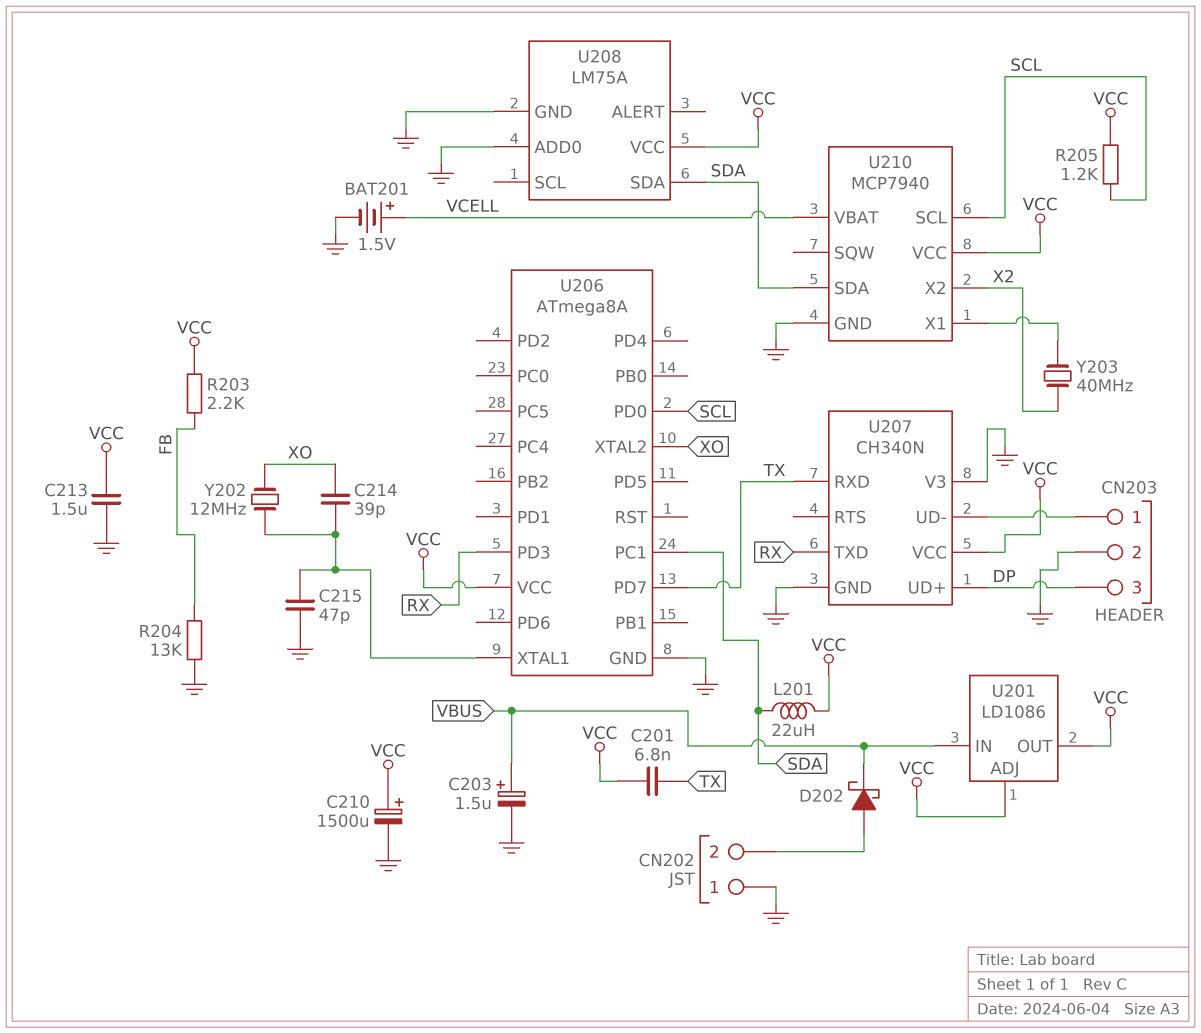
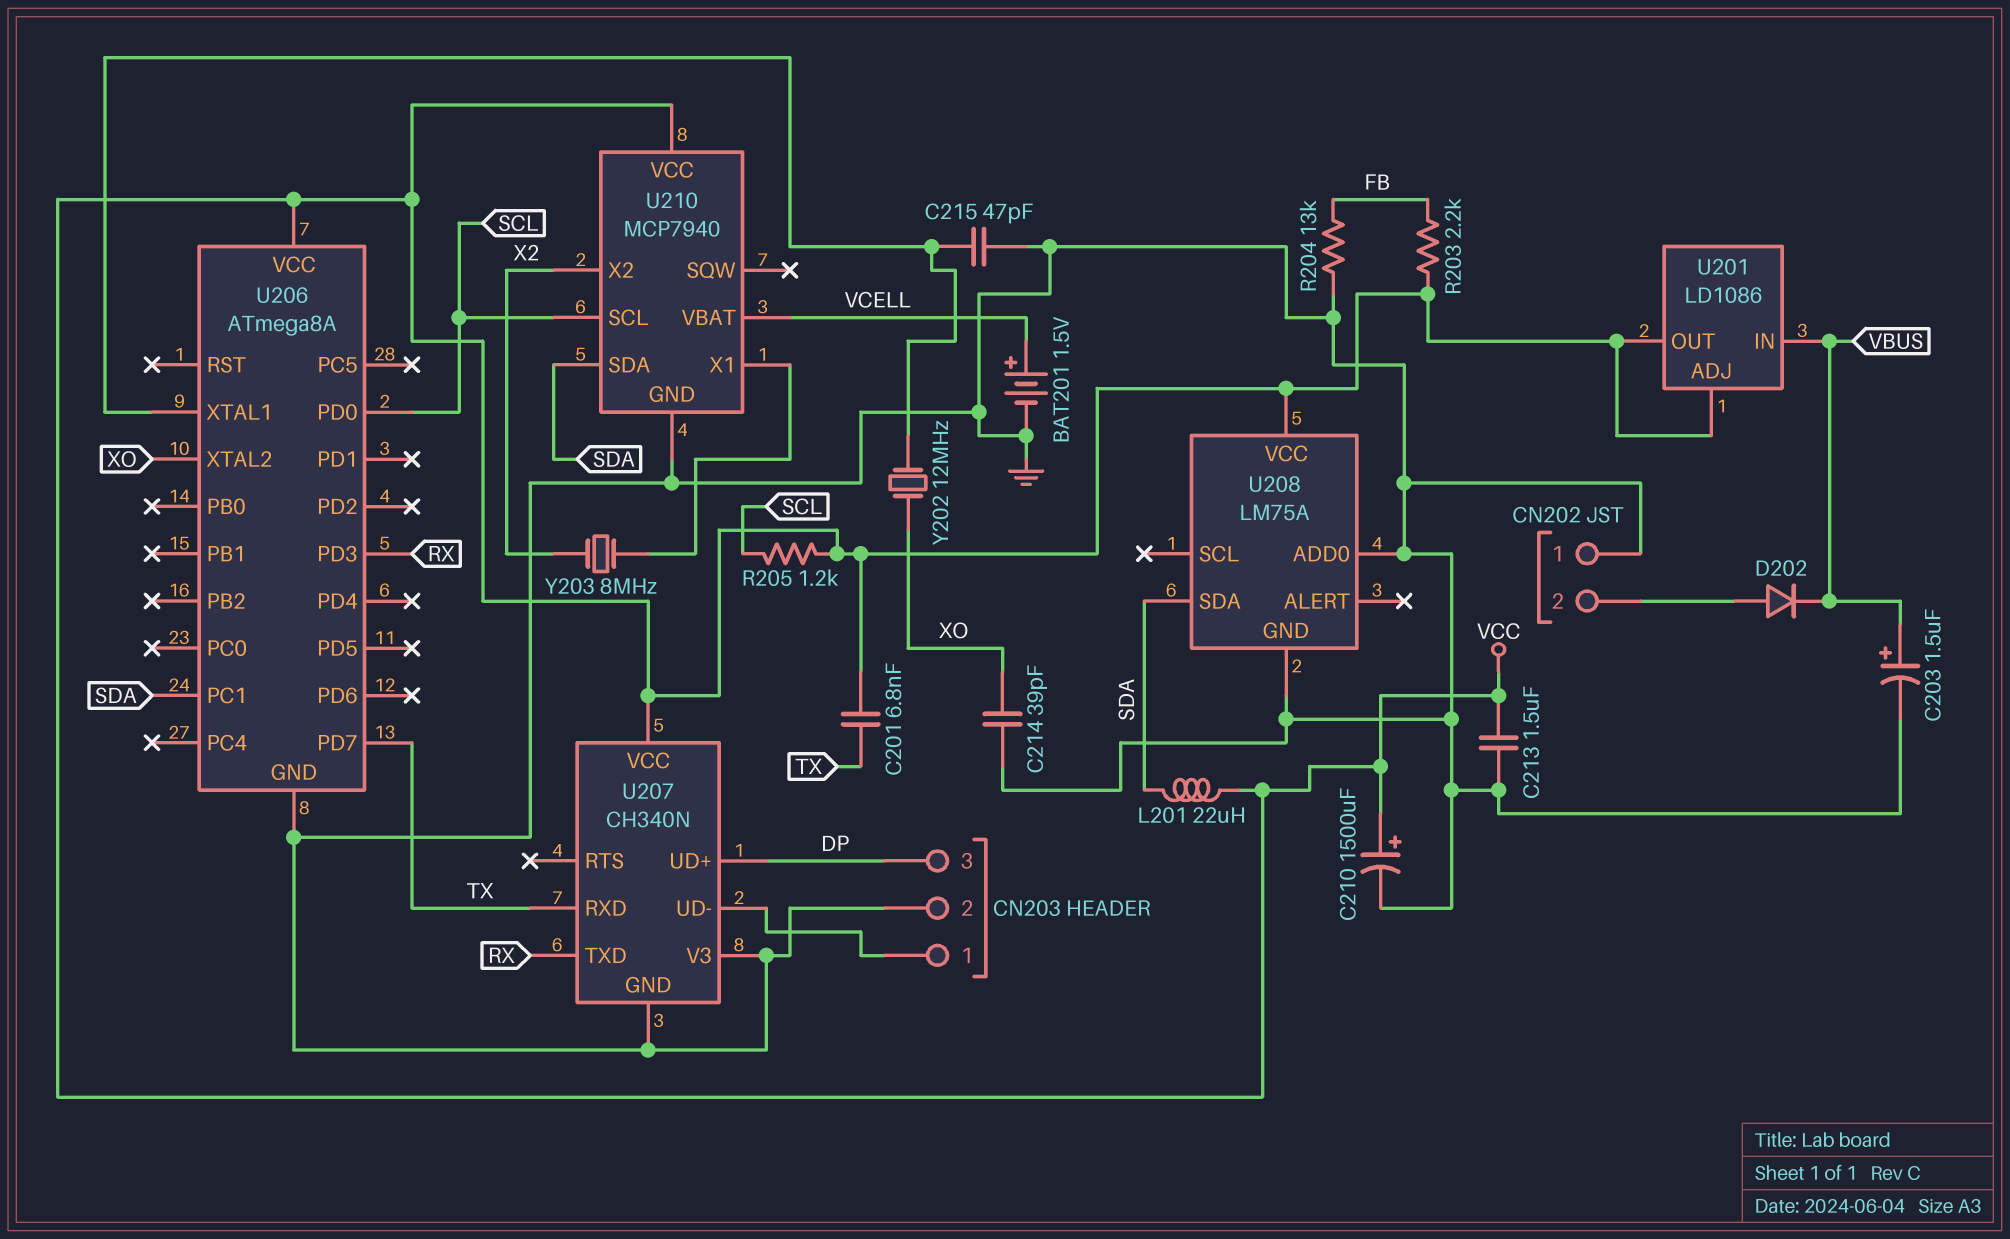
C214: 39pF (U206/XTAL1, XO) -> 39pF (GND, XO)
D202: schottky (A CN202/2, K VBUS) -> diode (A CN202/2, K VBUS)
Y203: 40MHz (U210/X1, X2) -> 8MHz (U210/X1, X2)

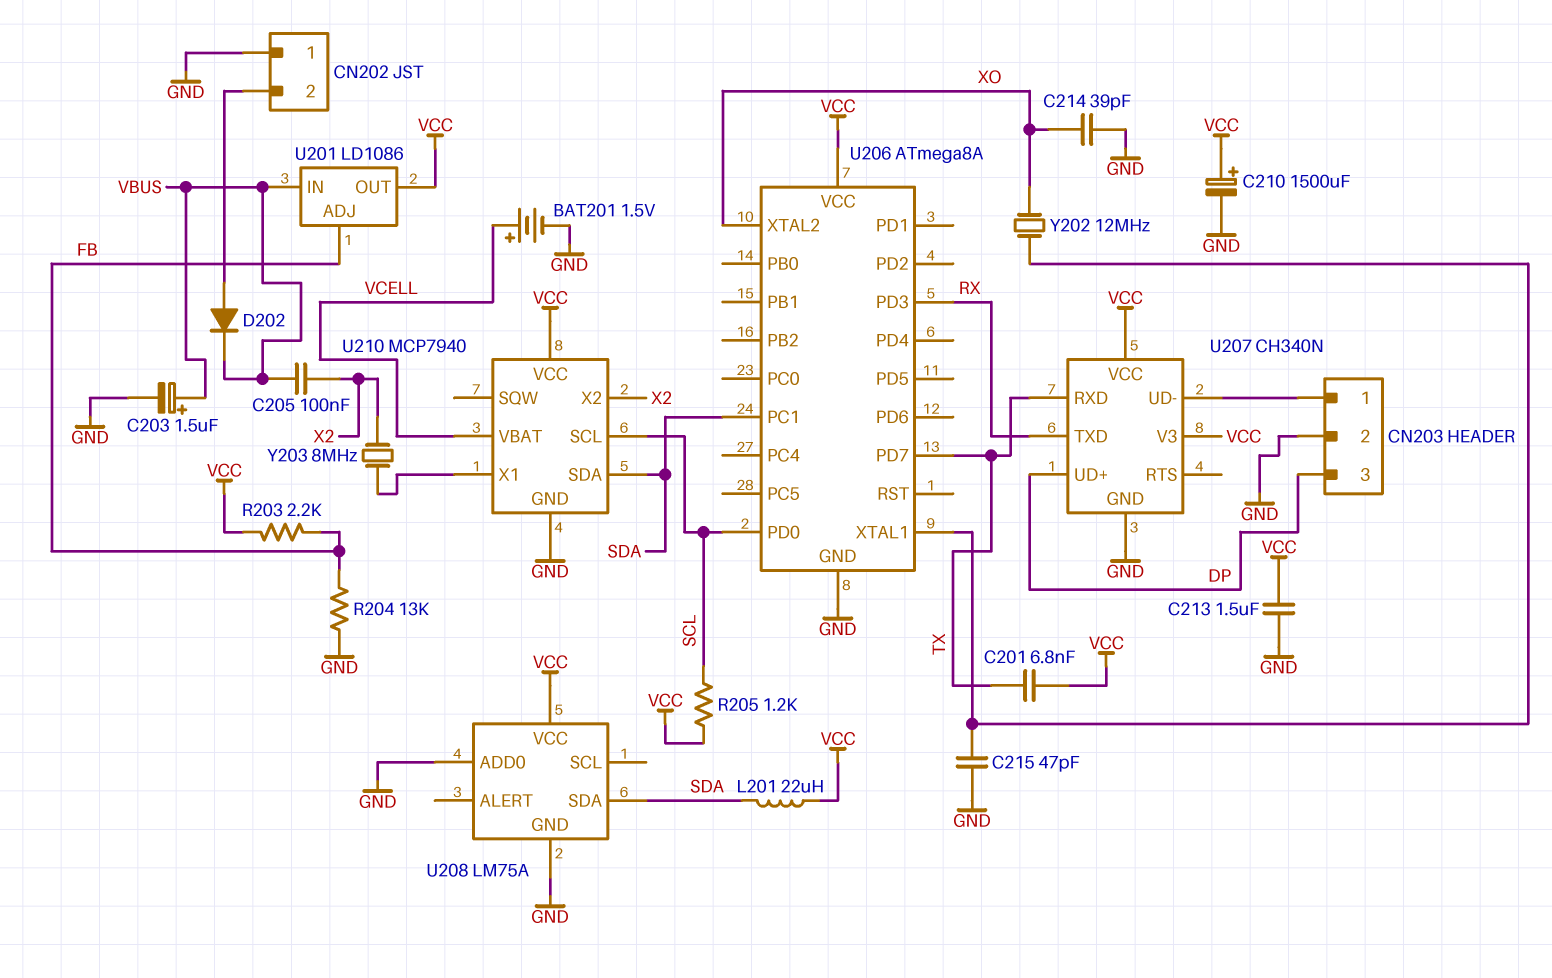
C205: none -> 100nF (VBUS, X2)
U201 pin ADJ: VCC -> FB
U207 pin V3: GND -> VCC

